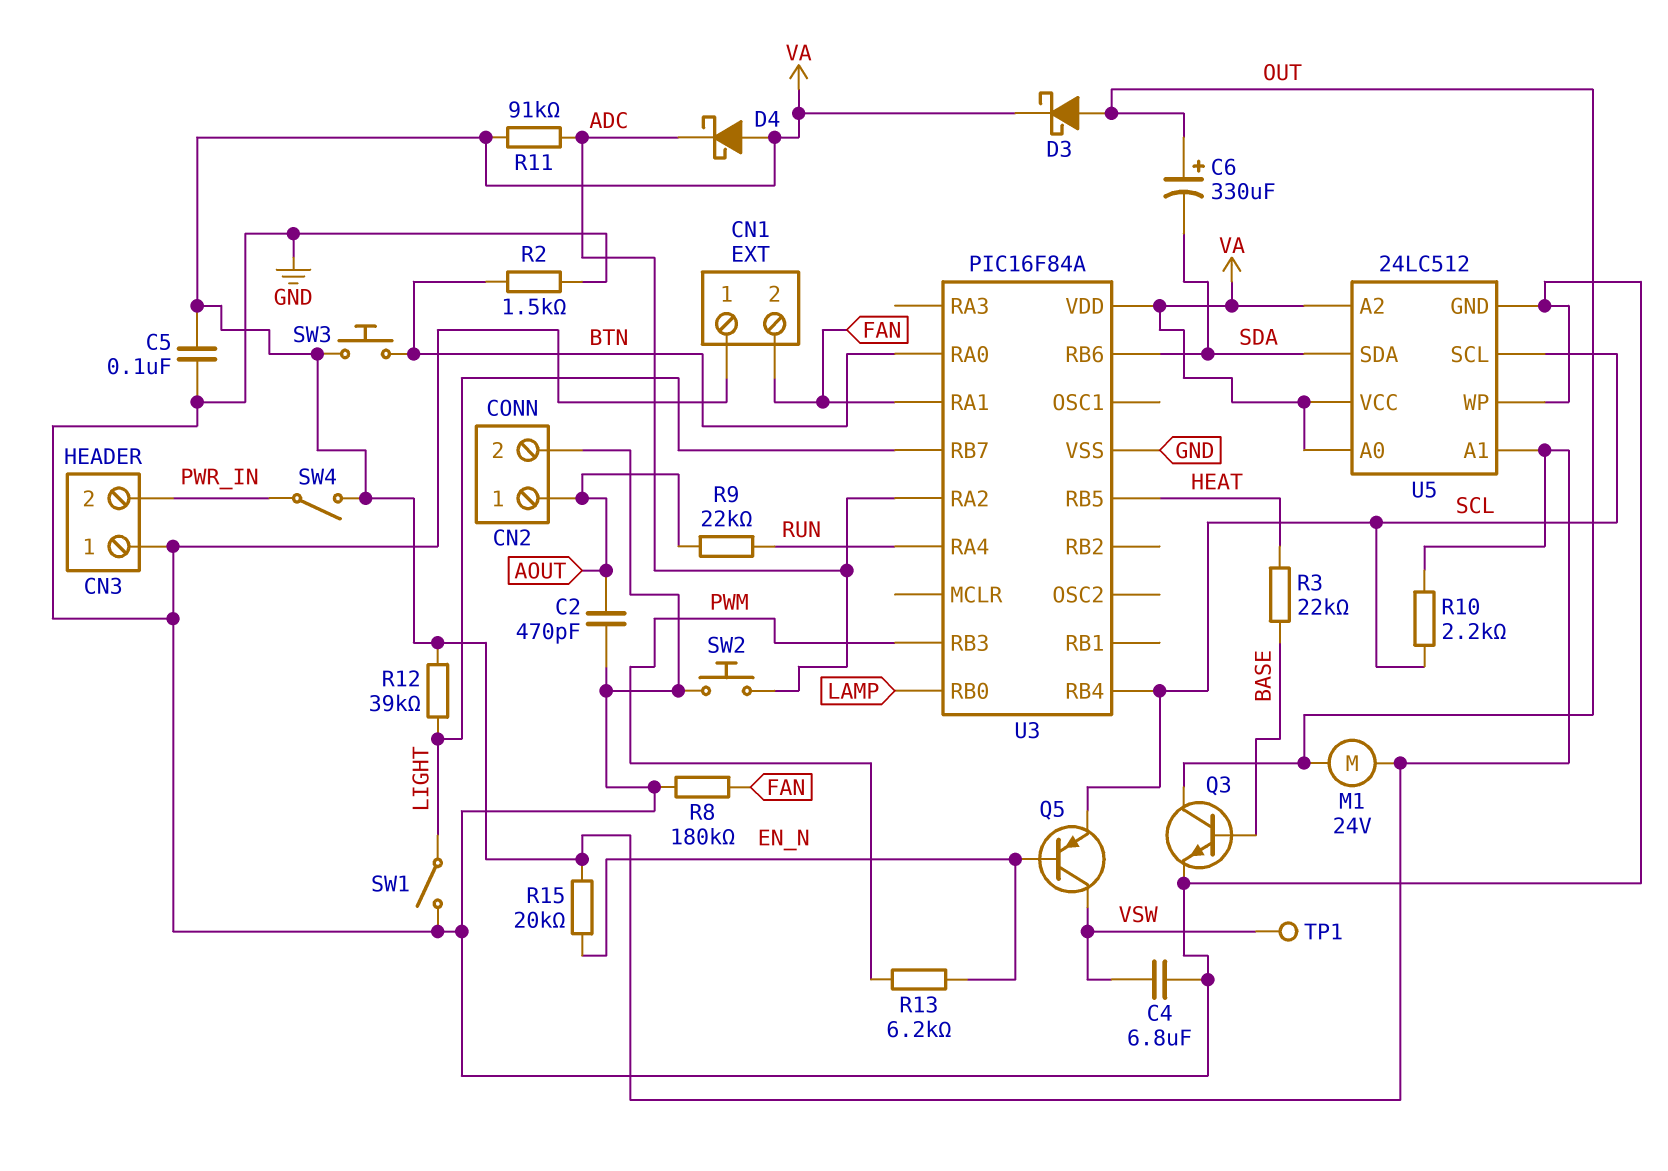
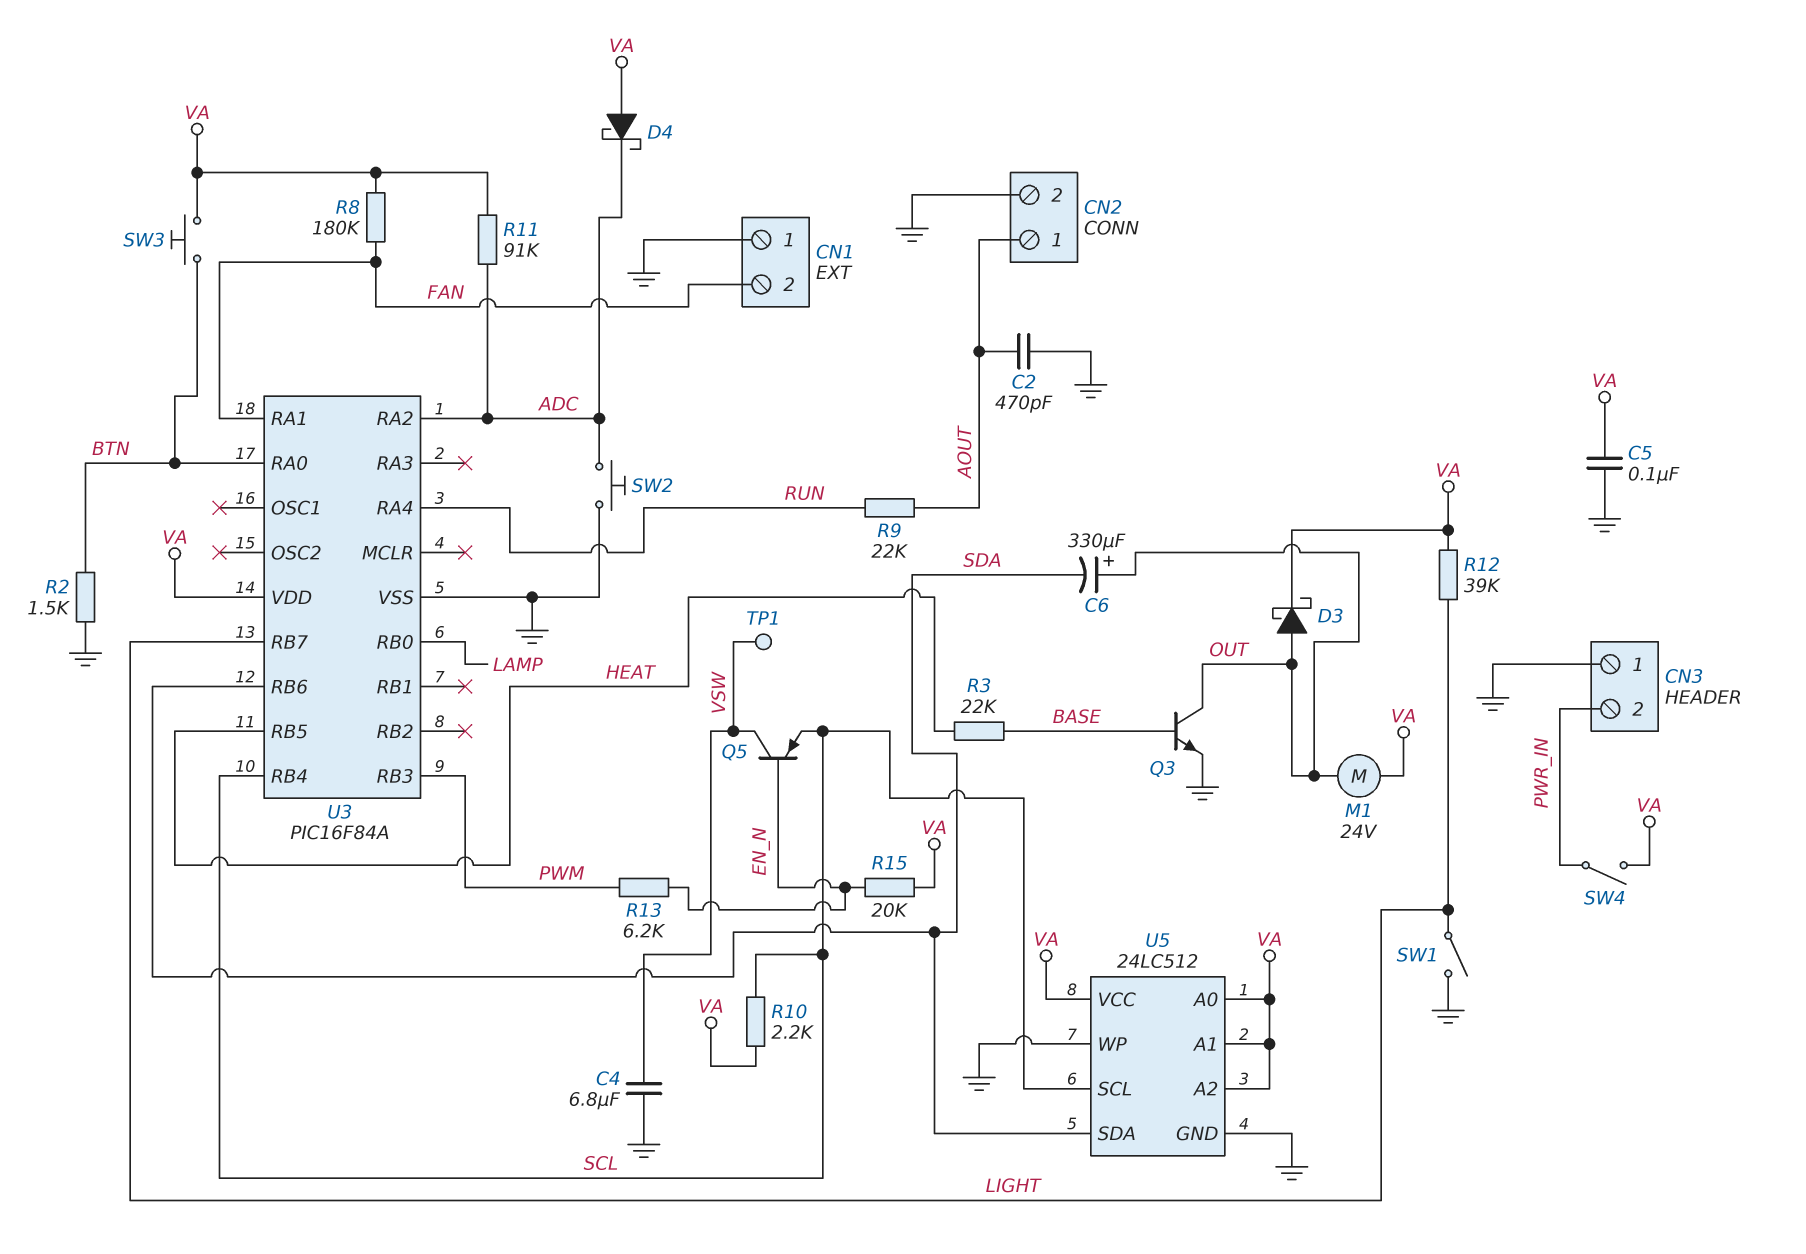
R8: 180k (FAN, GND) -> 180k (FAN, VA)

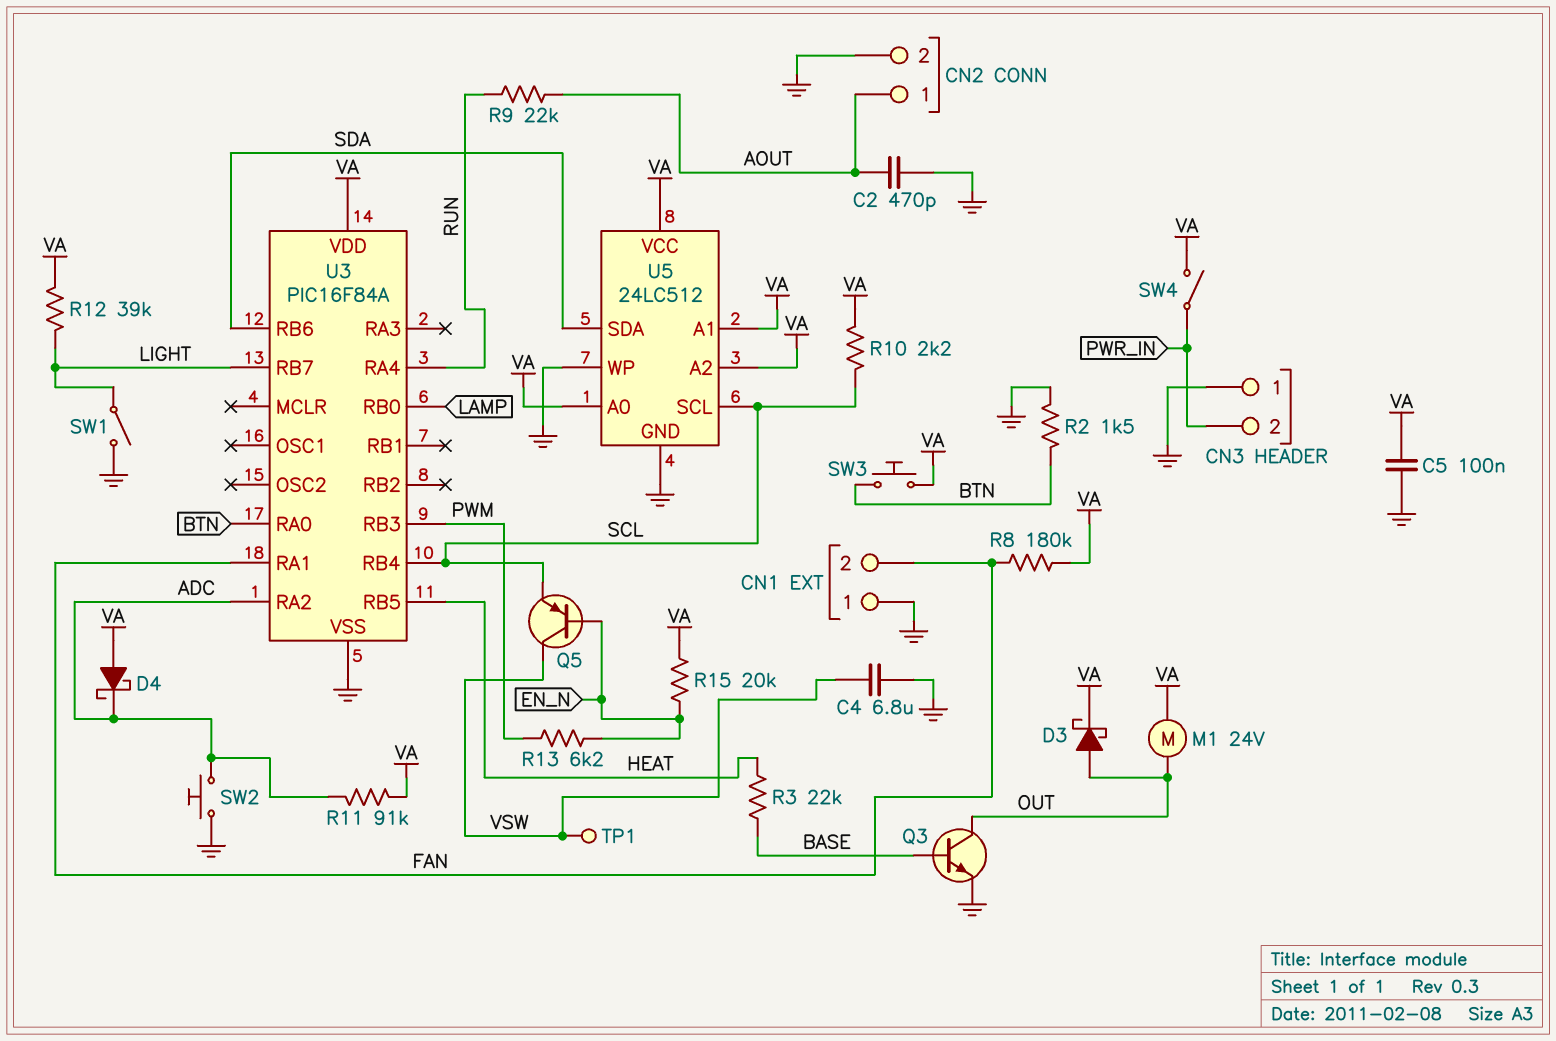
C6: 330uF (plus OUT, minus SDA) -> none

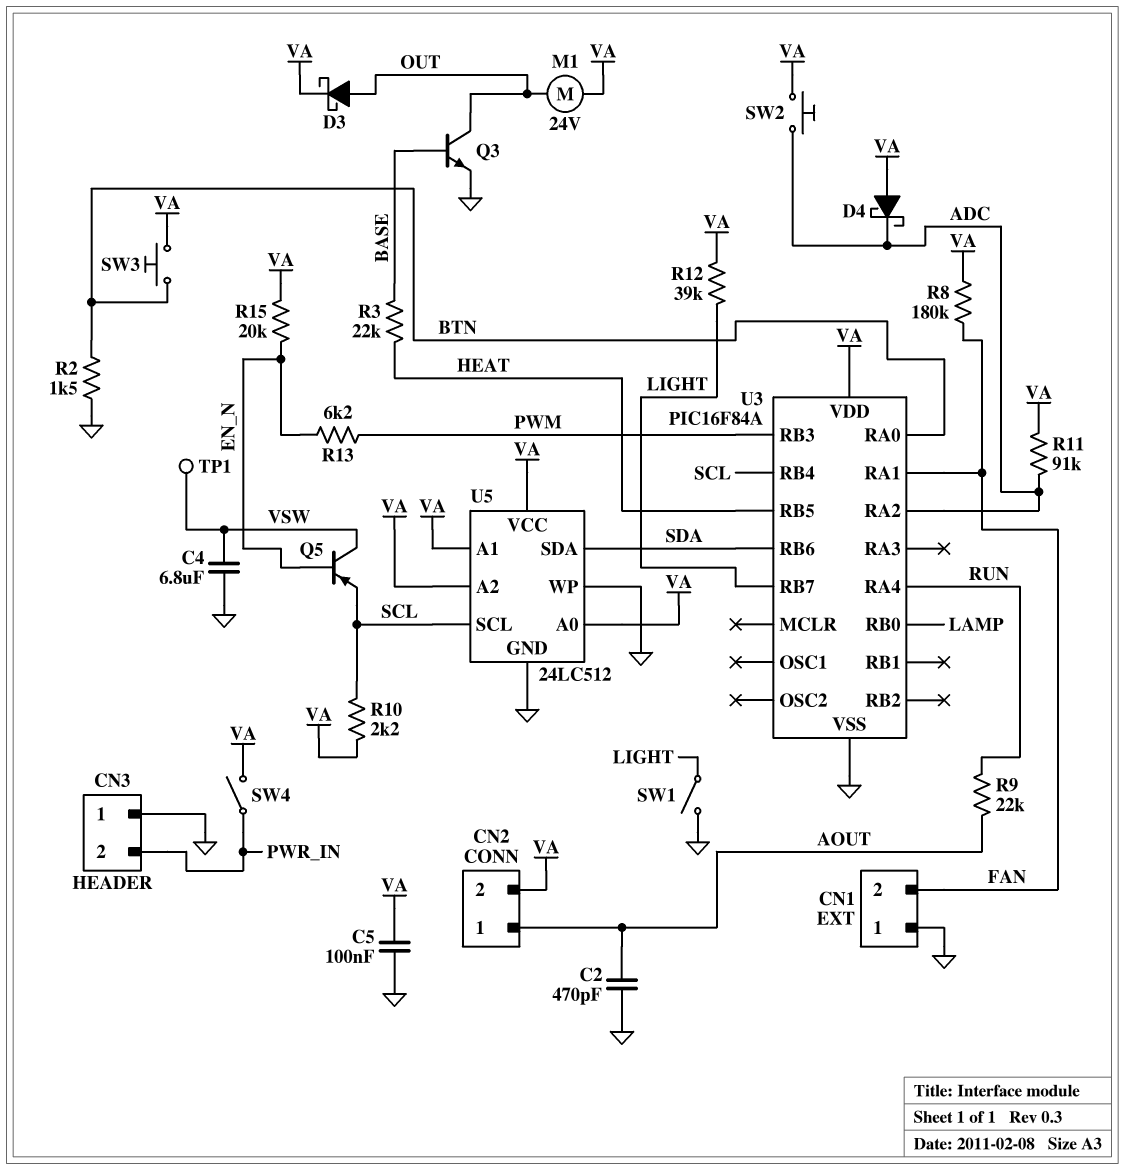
CN2 pin 2: GND -> VA
SW2: button (ADC, GND) -> button (ADC, VA)

